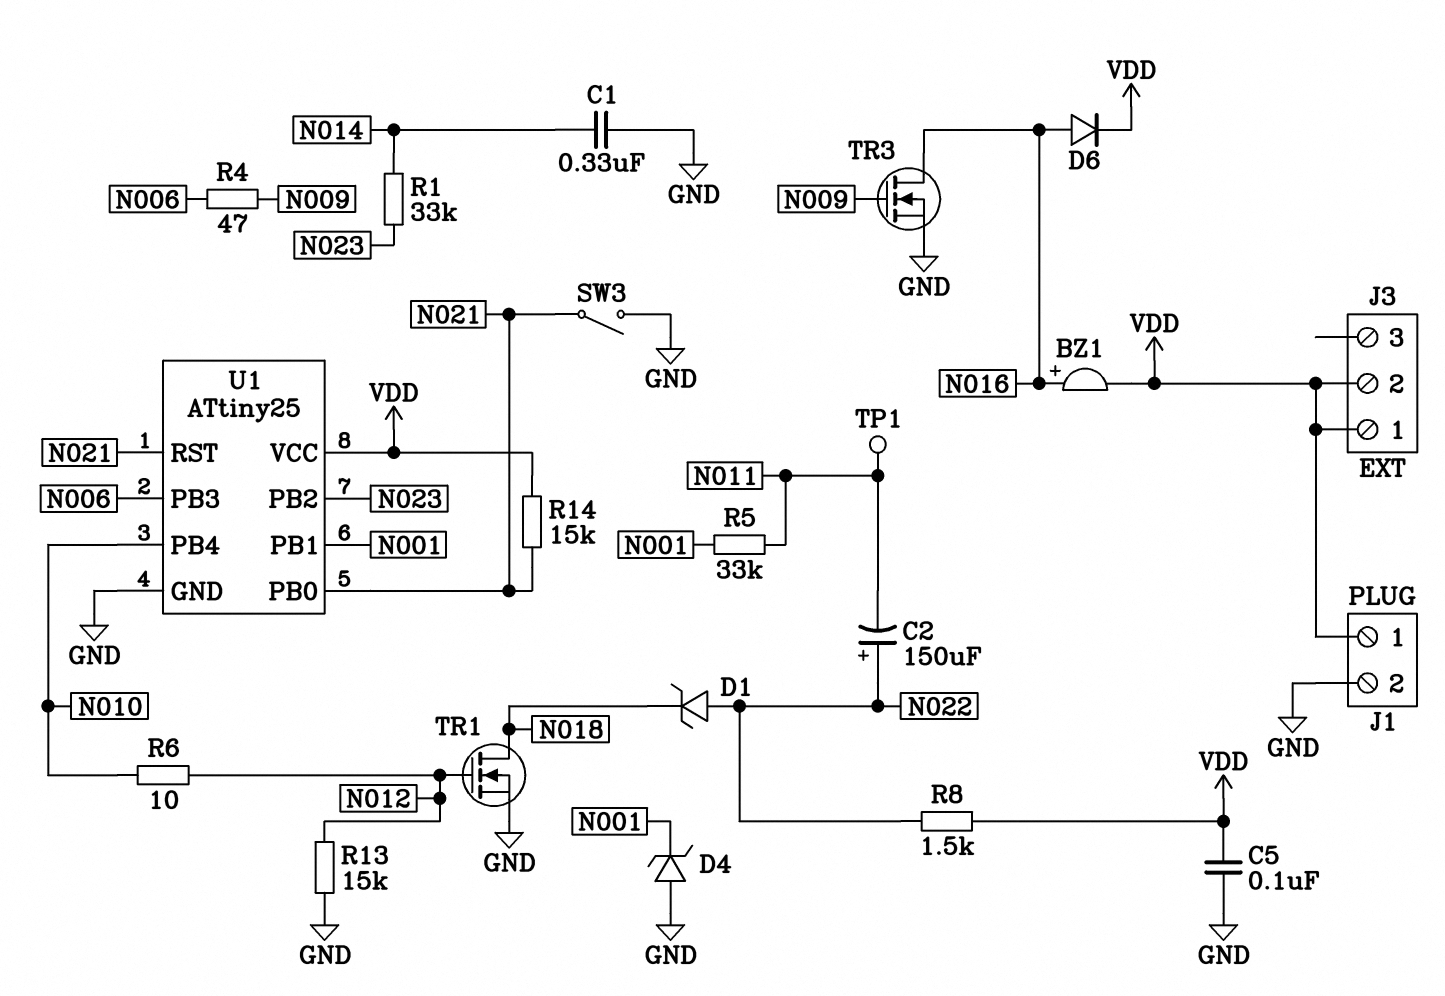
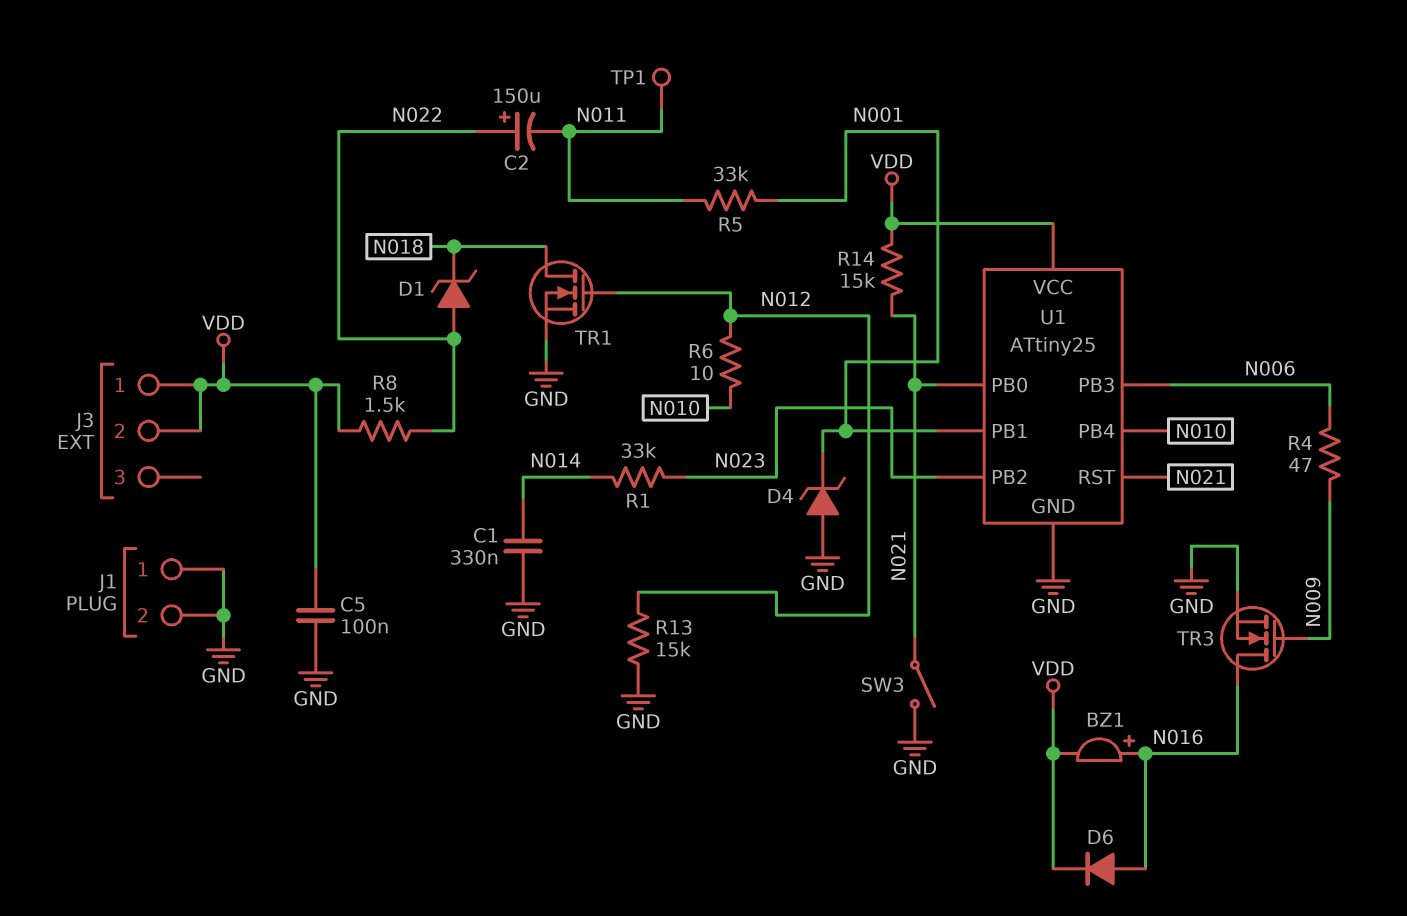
J1 pin 1: VDD -> GND

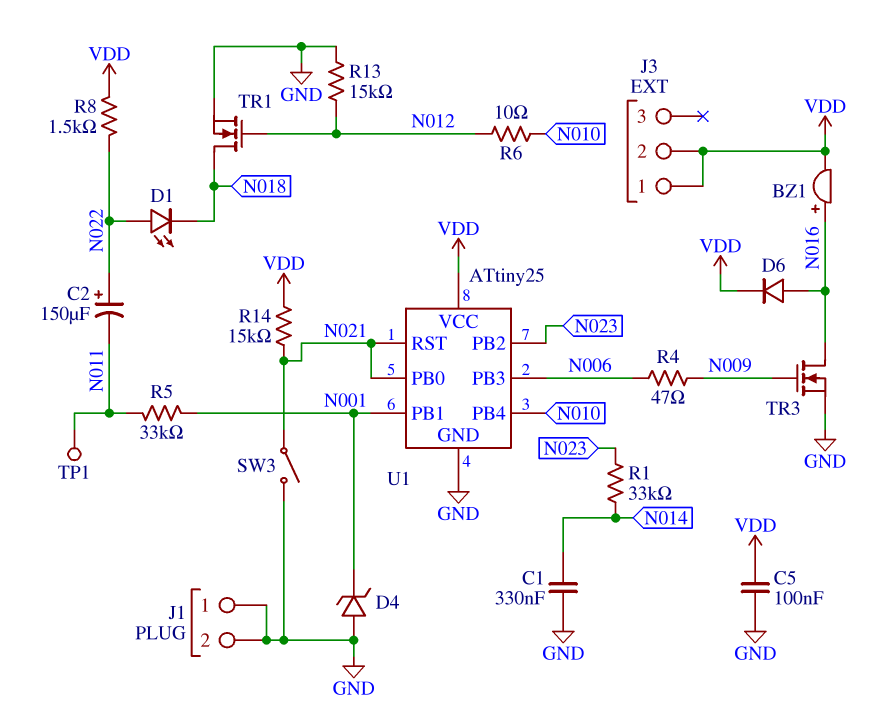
D1: zener (A N022, K N018) -> LED (A N022, K N018)

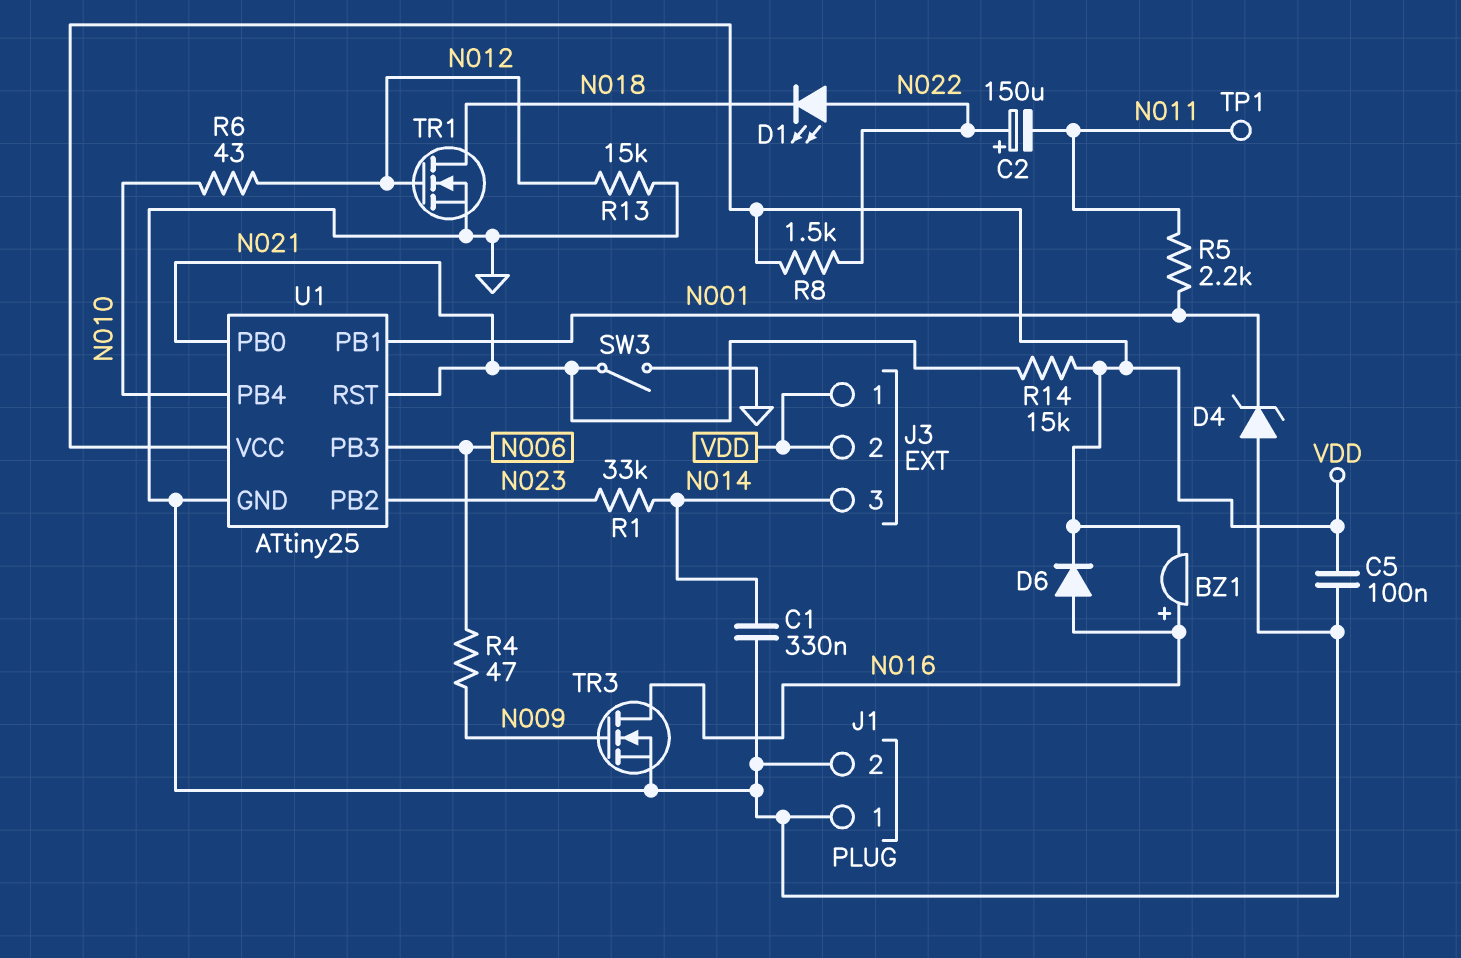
J3 pin 3: none -> N014
R5: 33k (N001, N011) -> 2.2k (N001, N011)
R6: 10 (N010, N012) -> 43 (N010, N012)

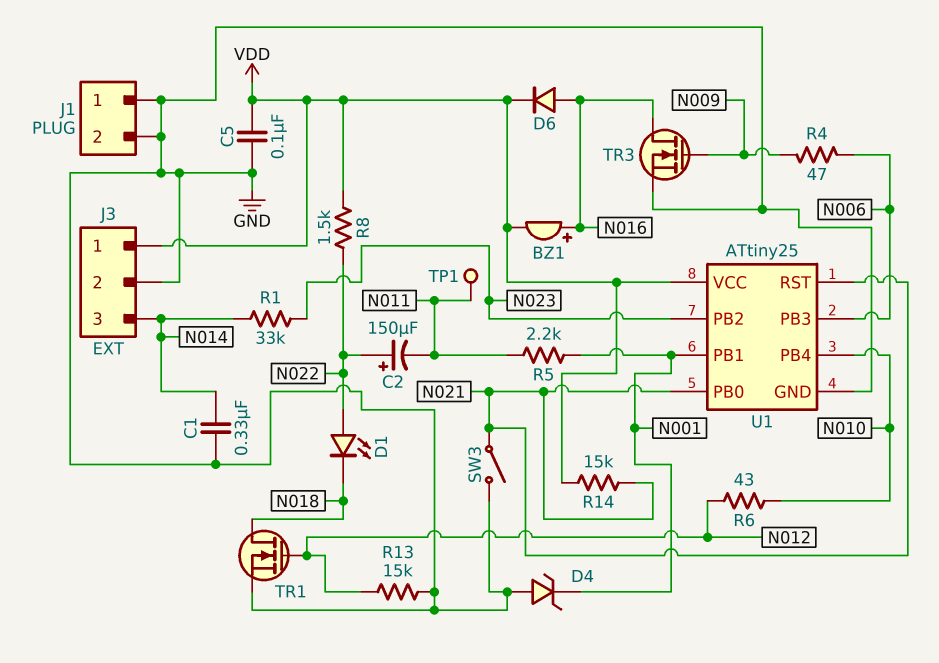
J3 pin 2: VDD -> GND

